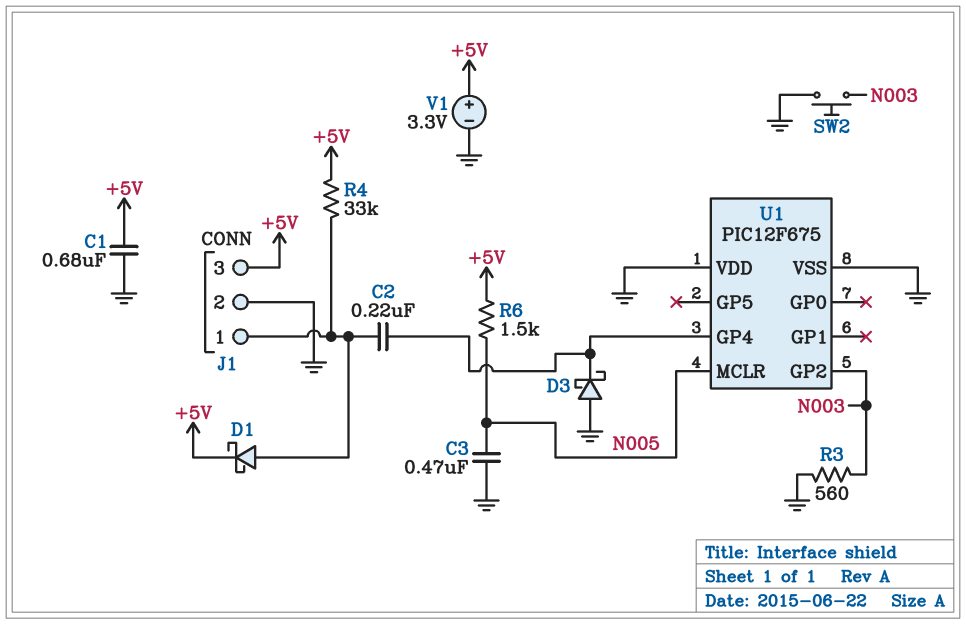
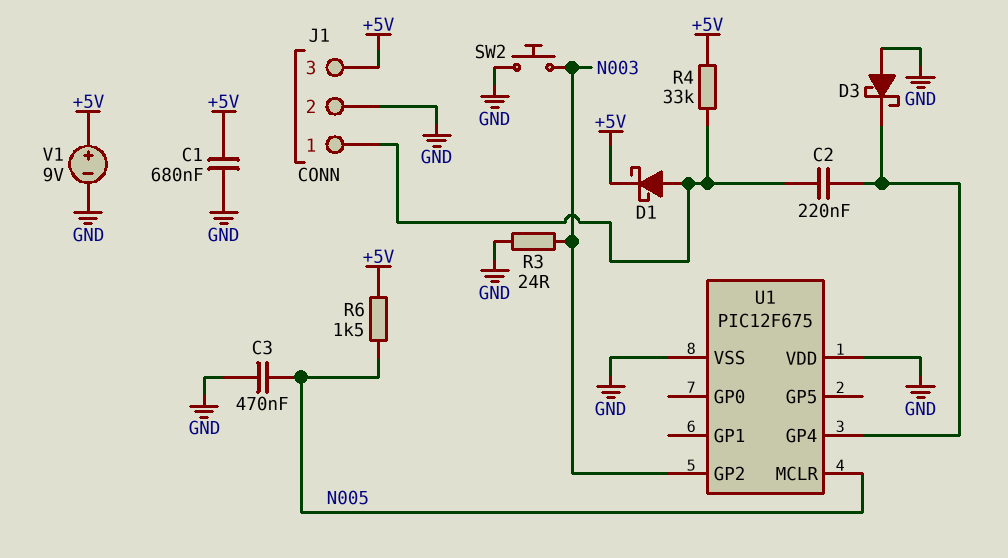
R3: 560 (GND, N003) -> 24 (GND, N003)
V1: 3.3V (plus +5V, minus GND) -> 9V (plus +5V, minus GND)

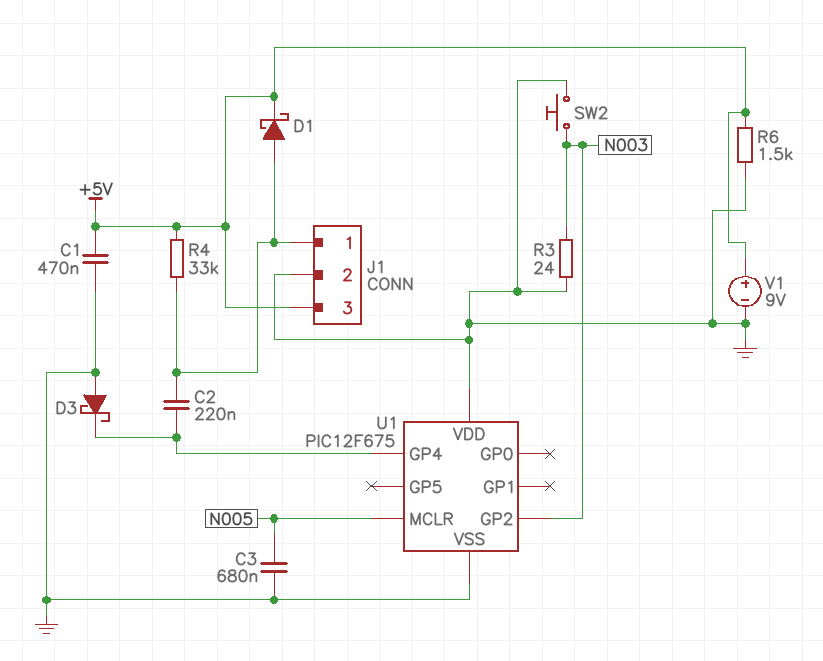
C1: 680nF (+5V, GND) -> 470nF (+5V, GND)
C3: 470nF (GND, N005) -> 680nF (GND, N005)
R6: 1.5k (+5V, N005) -> 1.5k (+5V, GND)

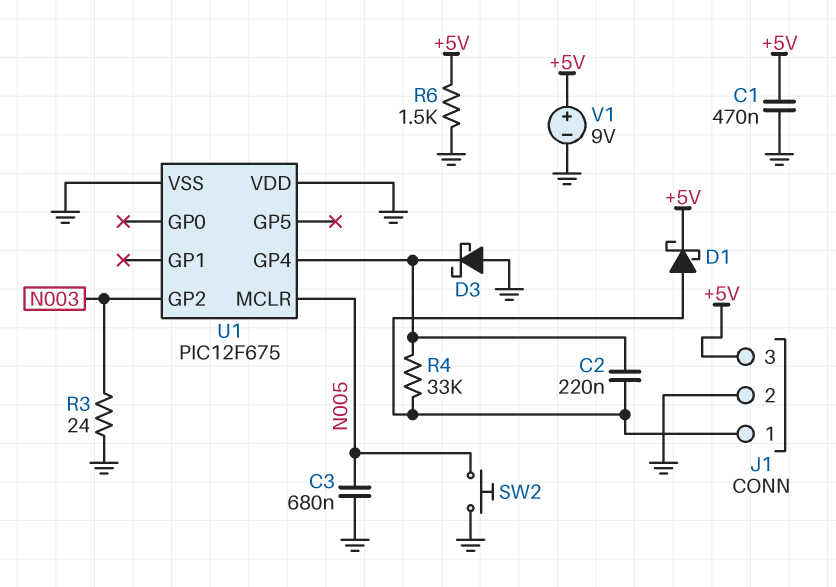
R4: 33k (+5V, J1/1) -> 33k (J1/1, U1/GP4)
SW2: button (GND, N003) -> button (GND, N005)

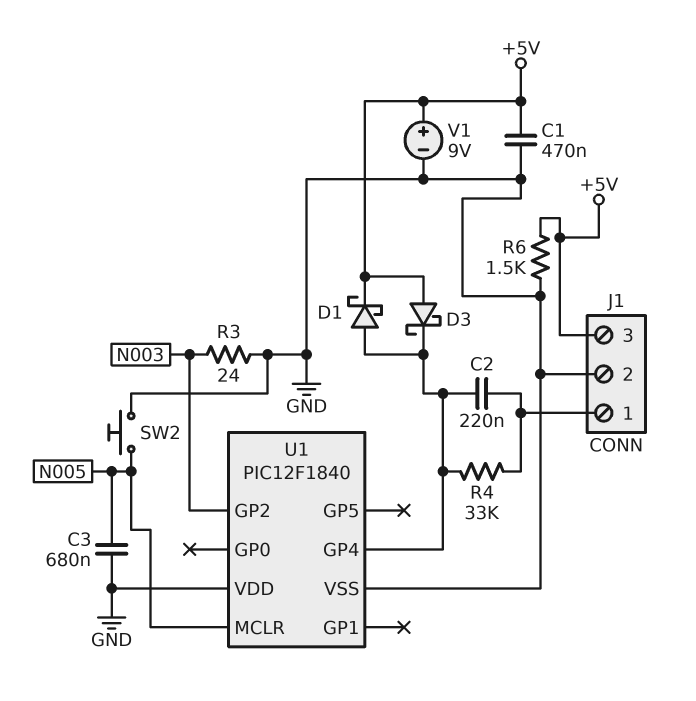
D1: schottky (A J1/1, K +5V) -> schottky (A U1/GP4, K +5V)
D3: schottky (A GND, K U1/GP4) -> schottky (A +5V, K U1/GP4)
U1: PIC12F675 -> PIC12F1840

